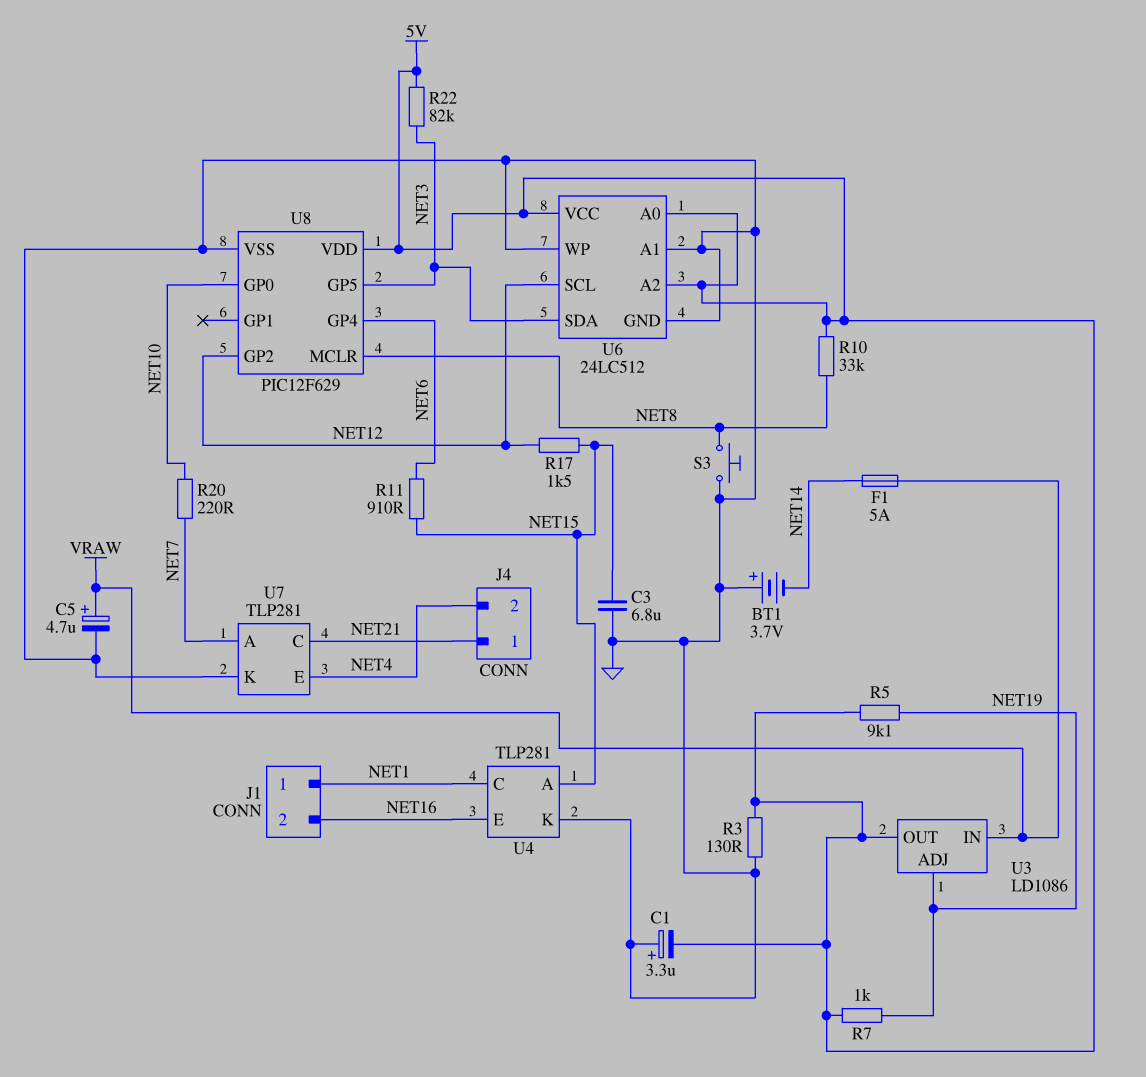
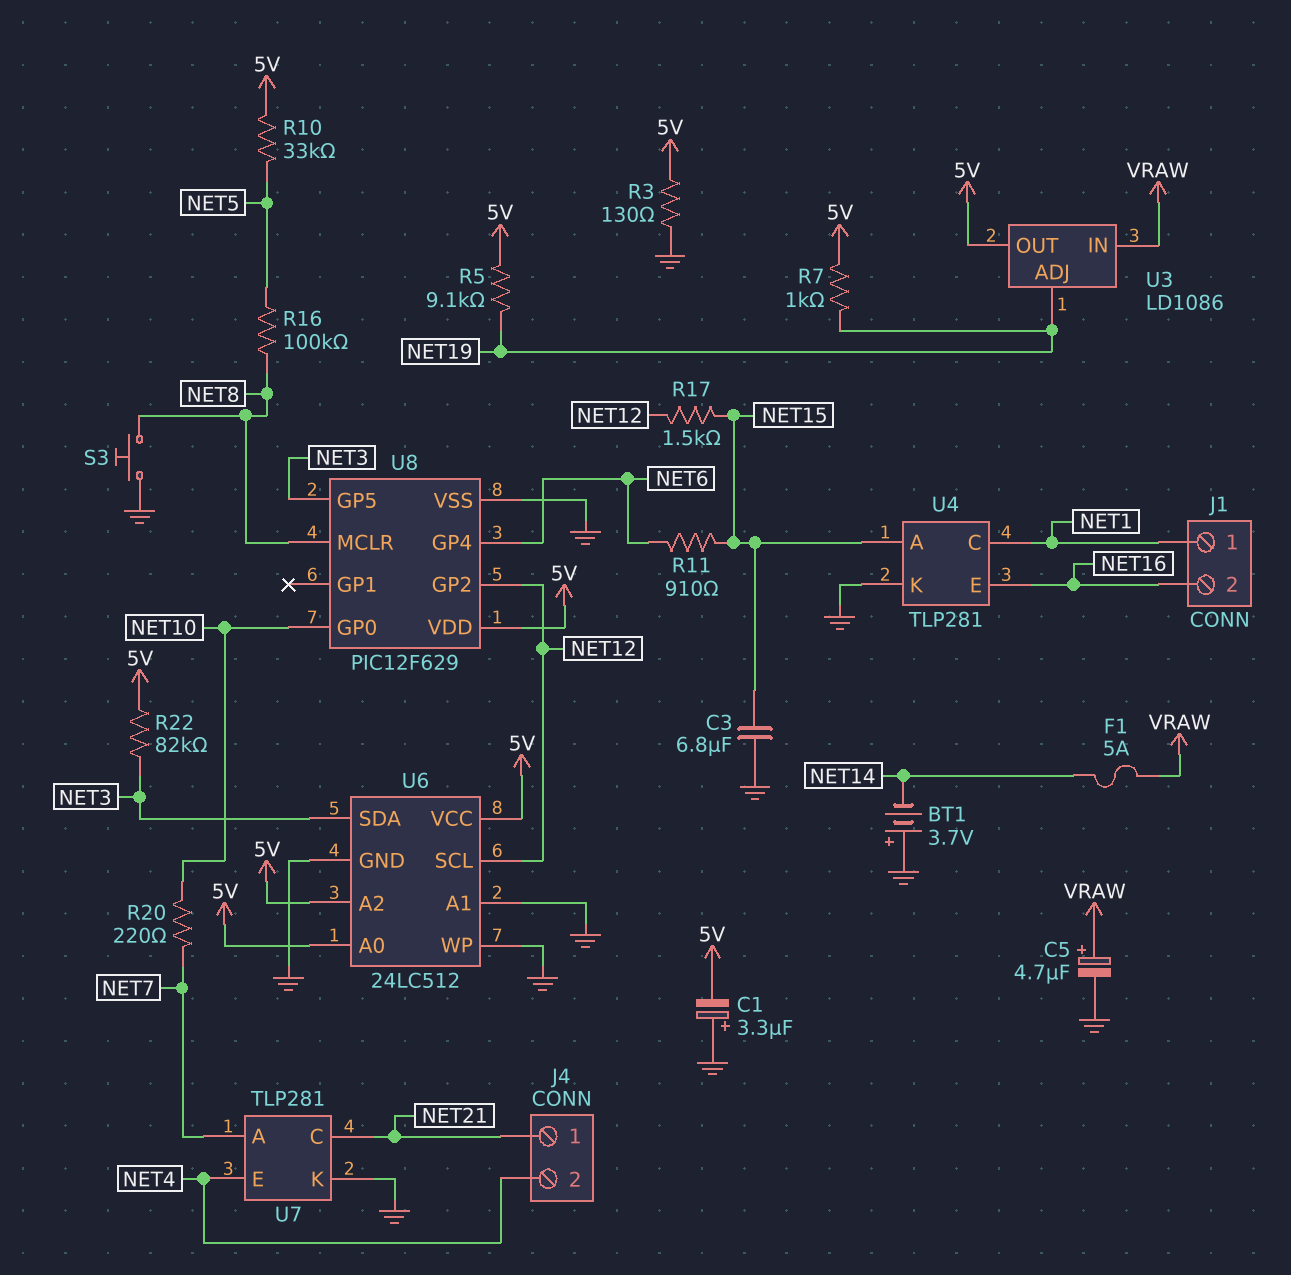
R10: 33k (5V, NET8) -> 33k (5V, NET5)
R16: none -> 100k (NET5, NET8)

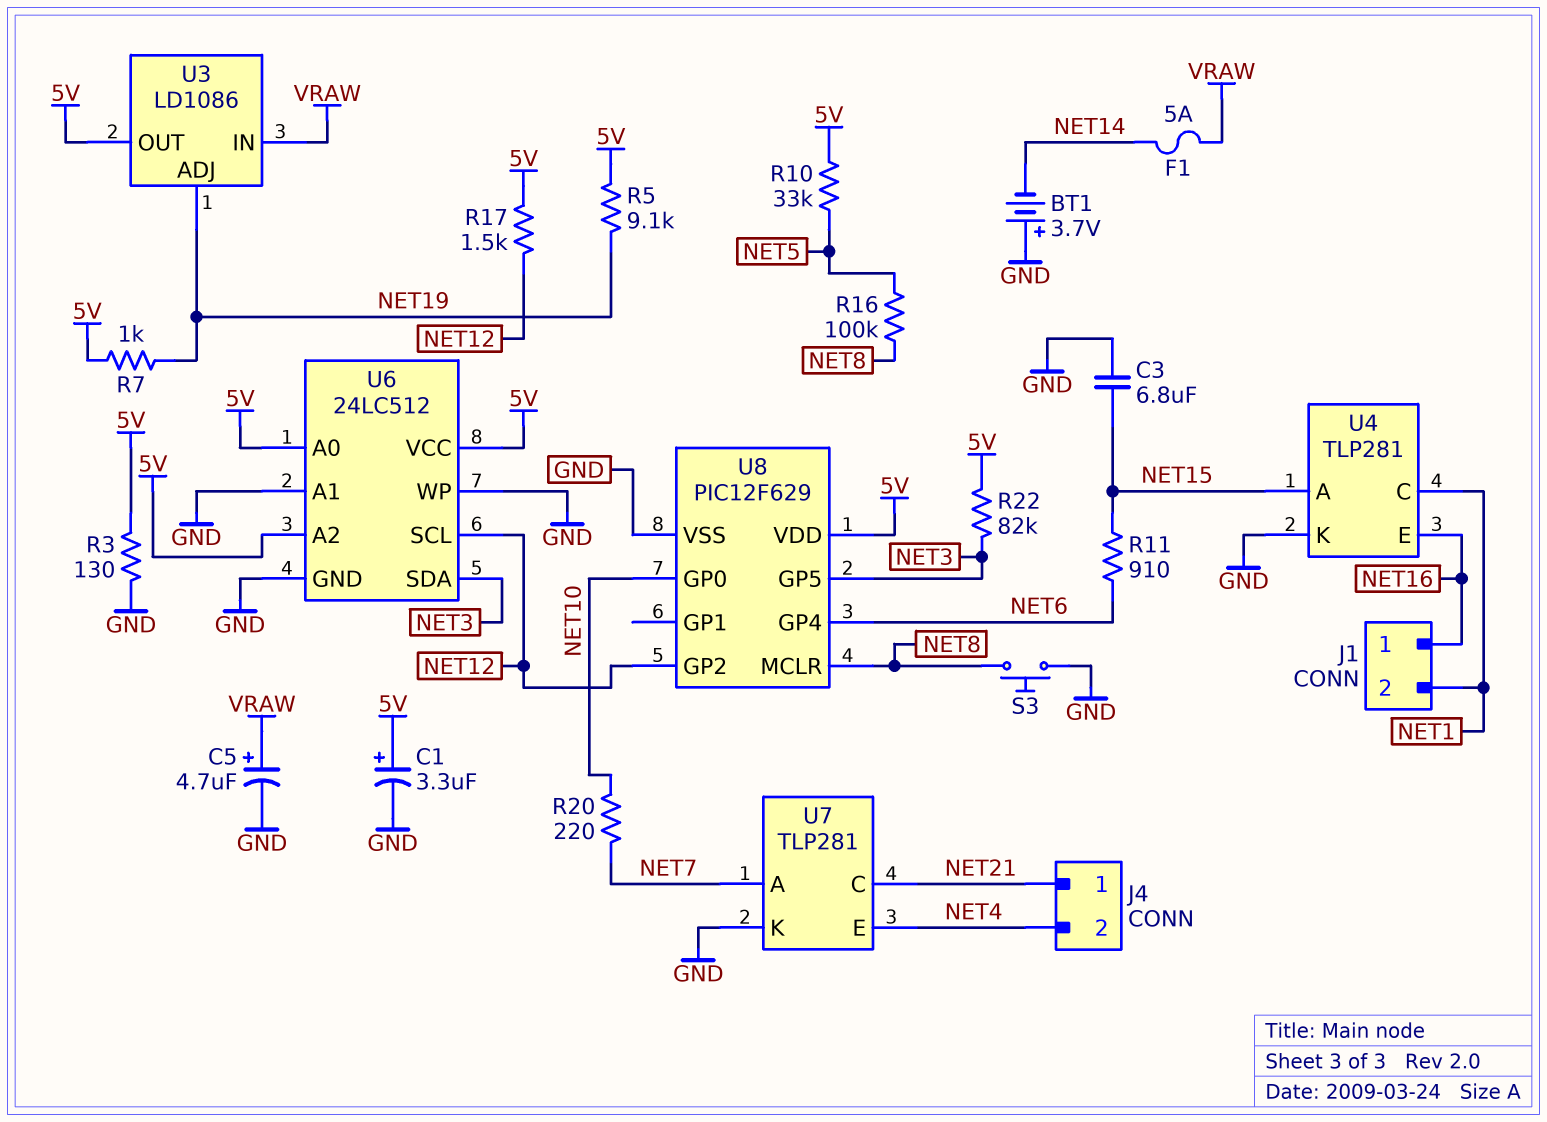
C1: 3.3uF (plus GND, minus 5V) -> 3.3uF (plus 5V, minus GND)
J1 pin 1: NET1 -> NET16
J1 pin 2: NET16 -> NET1
R17: 1.5k (NET12, NET15) -> 1.5k (5V, NET12)

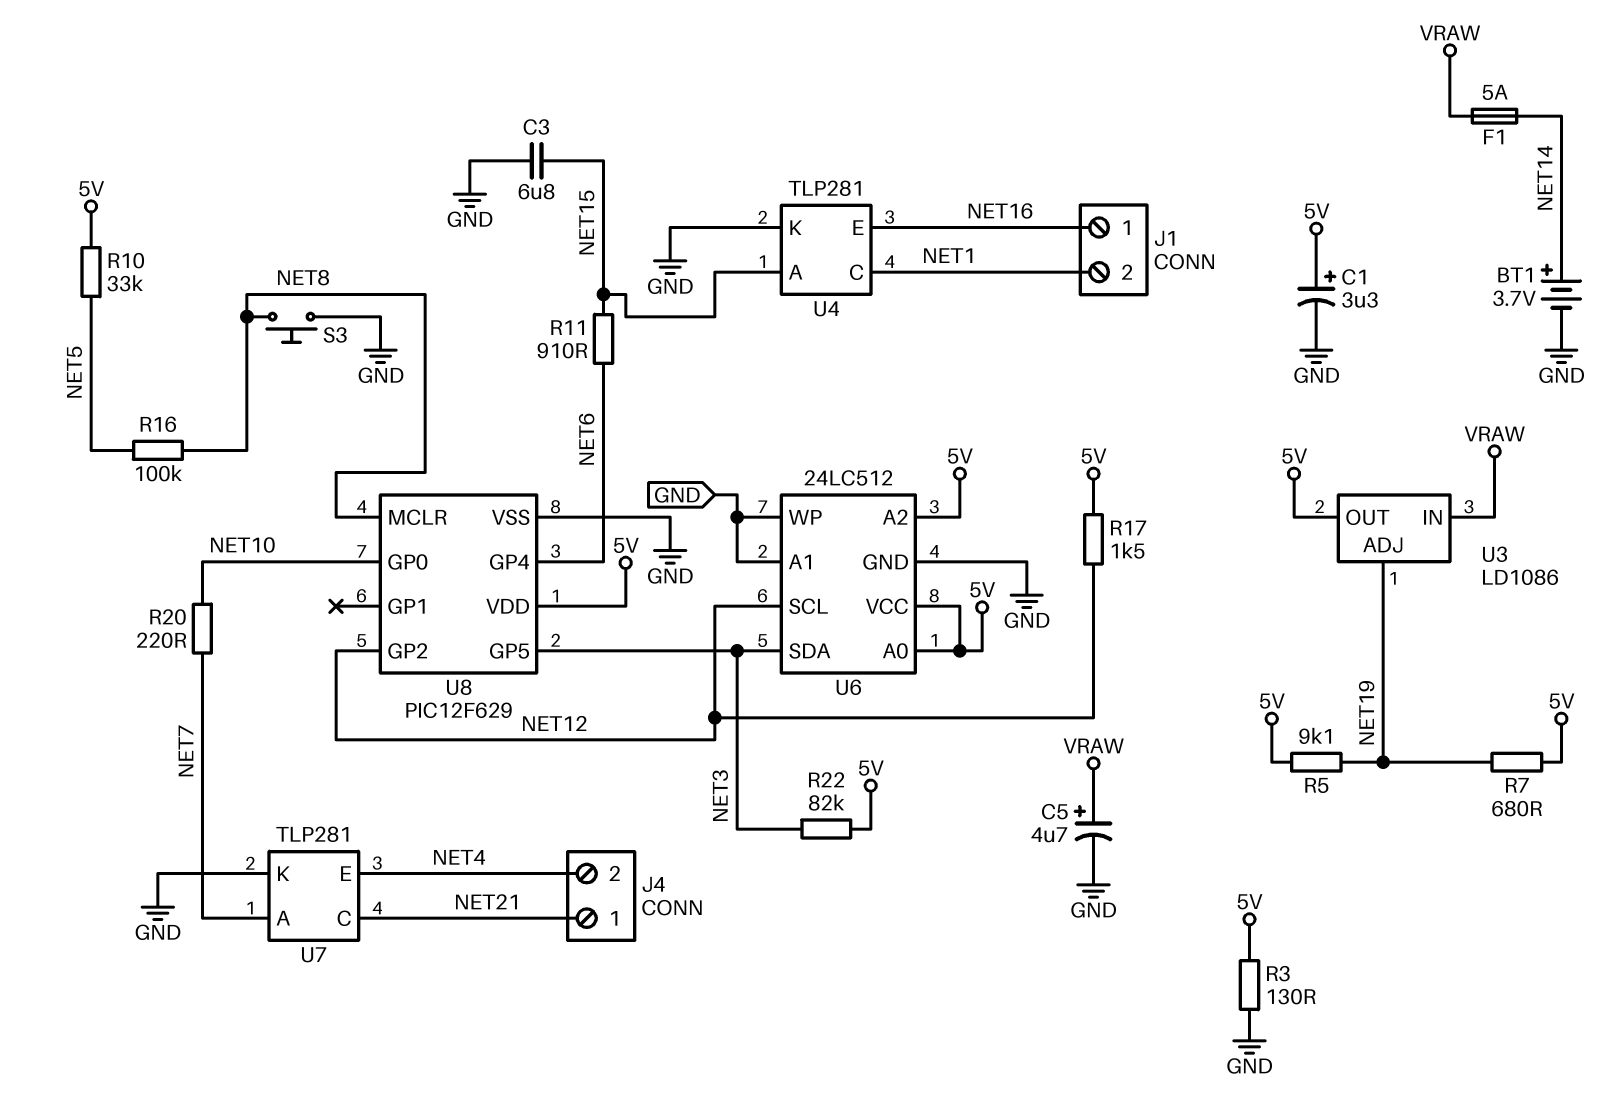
BT1: 3.7V (plus GND, minus NET14) -> 3.7V (plus NET14, minus GND)
R7: 1k (5V, NET19) -> 680 (5V, NET19)

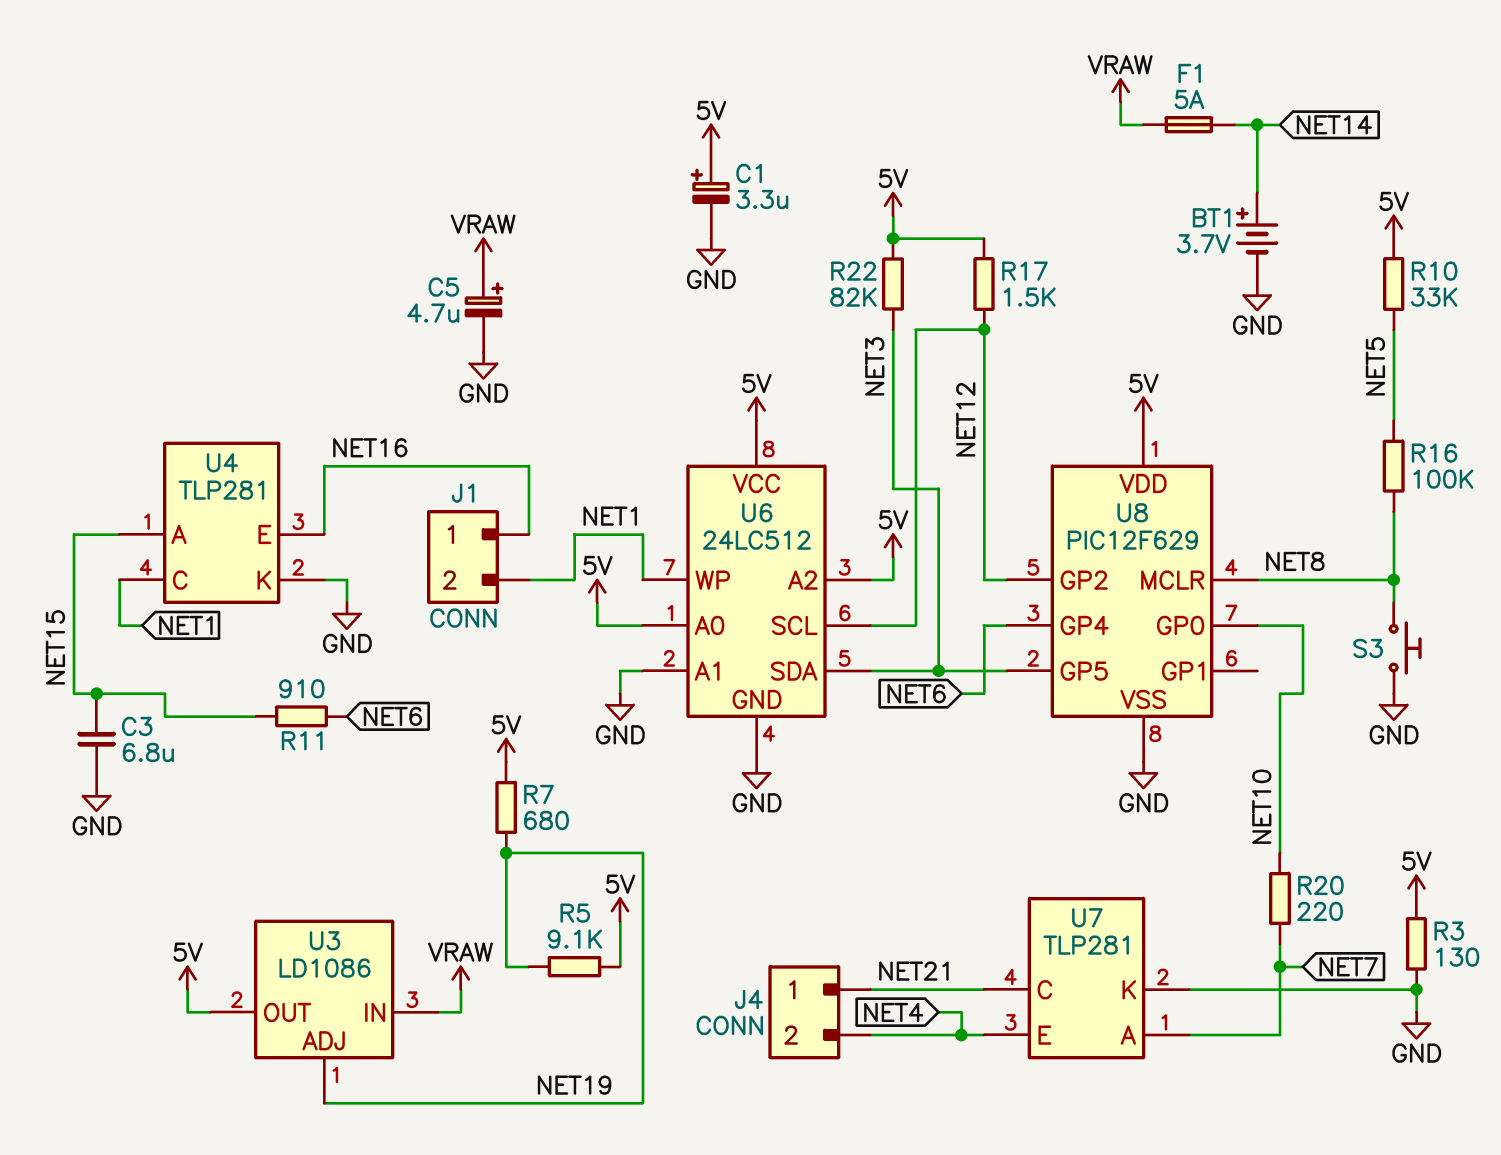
U6 pin WP: GND -> NET1

